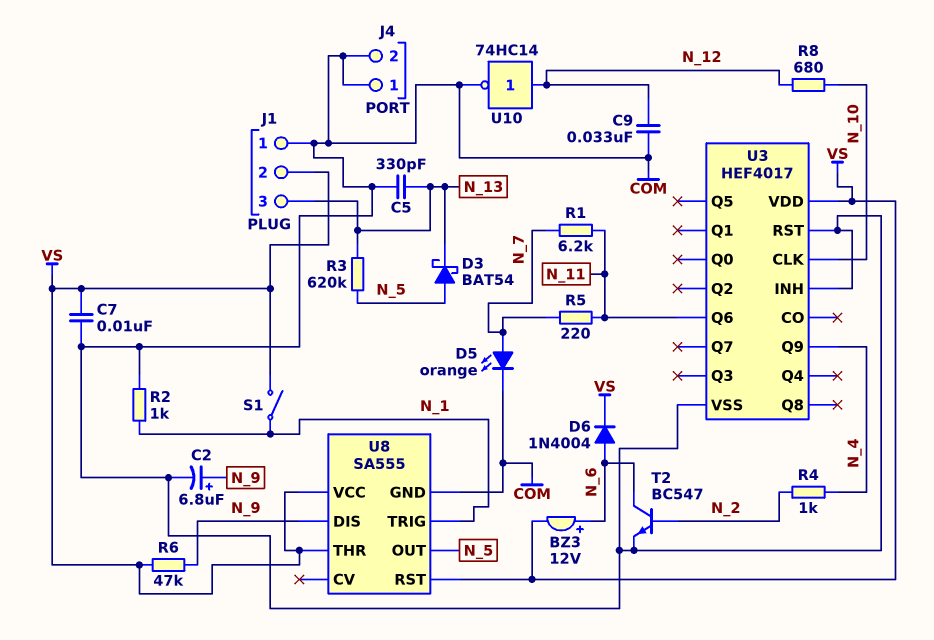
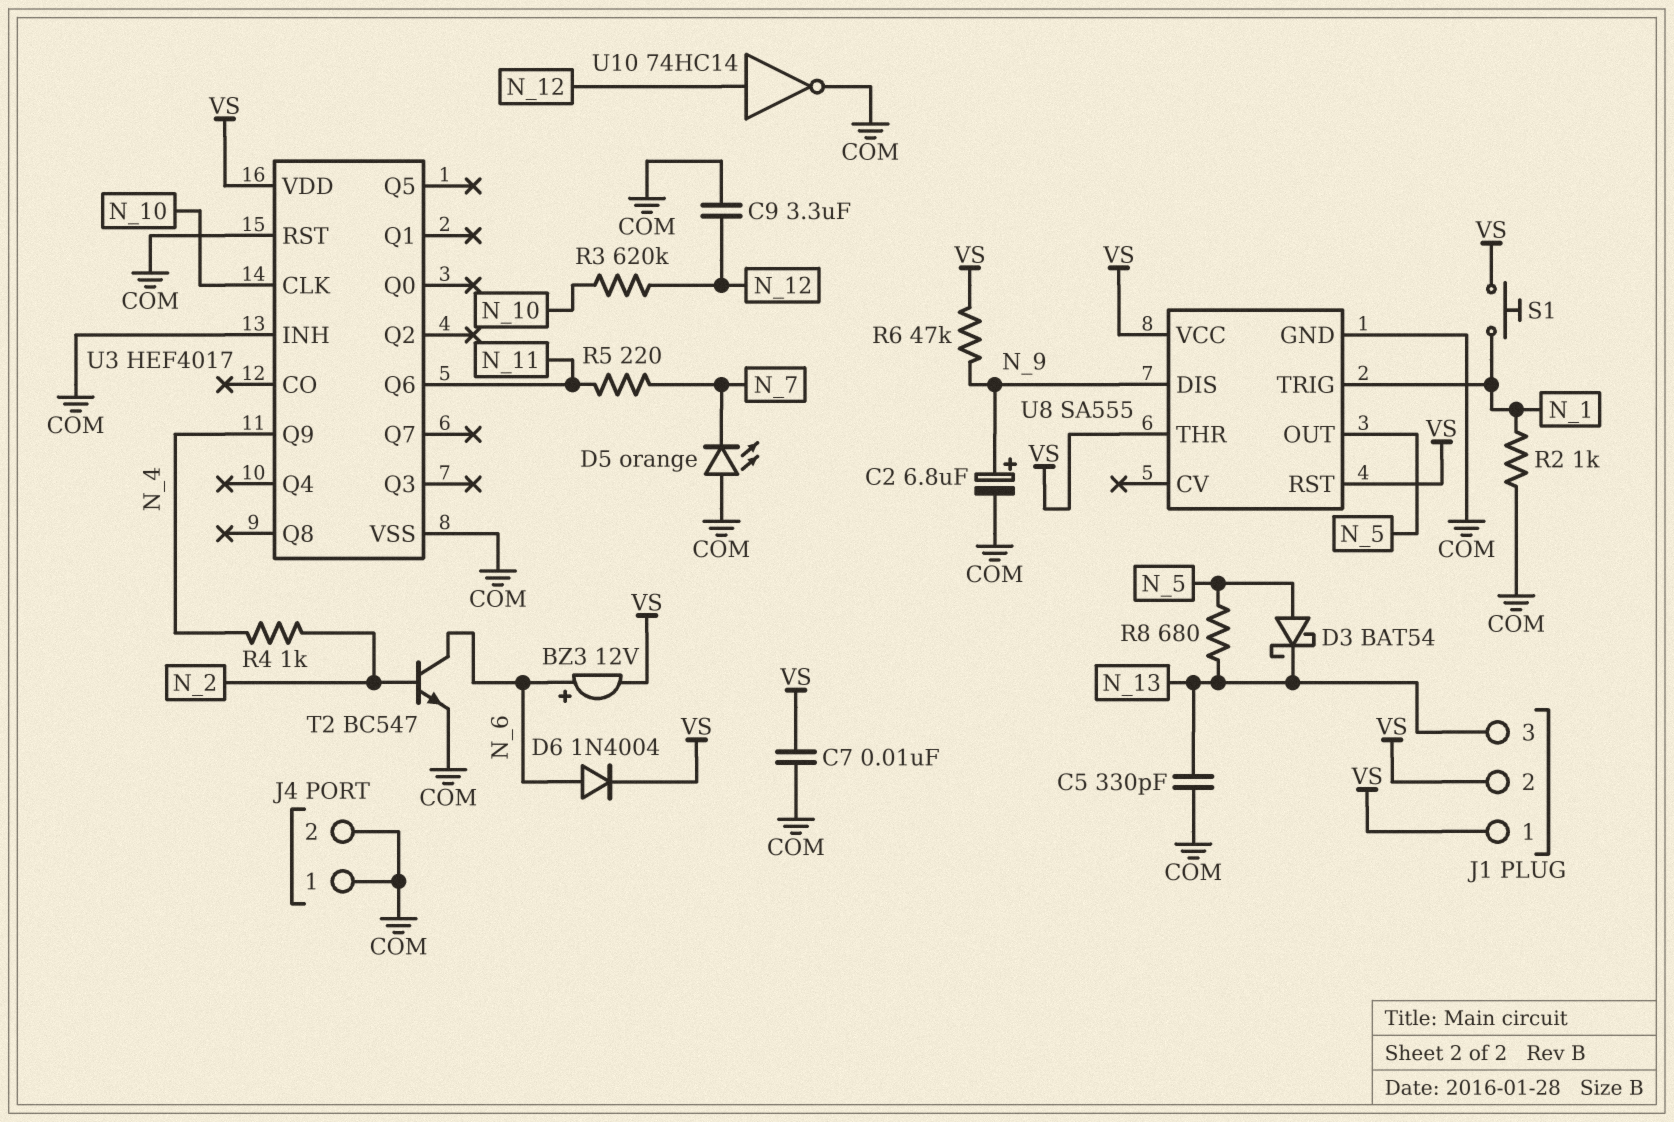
C9: 33nF (COM, N_12) -> 3.3uF (COM, N_12)
D5: LED orange (A N_7, K COM) -> LED orange (A COM, K N_7)
J1 pin 1: COM -> VS
R1: 6.2k (N_7, N_11) -> none
R3: 620k (N_5, N_13) -> 620k (N_10, N_12)
R8: 680 (N_10, N_12) -> 680 (N_5, N_13)
S1: switch (N_1, VS) -> button (N_1, VS)

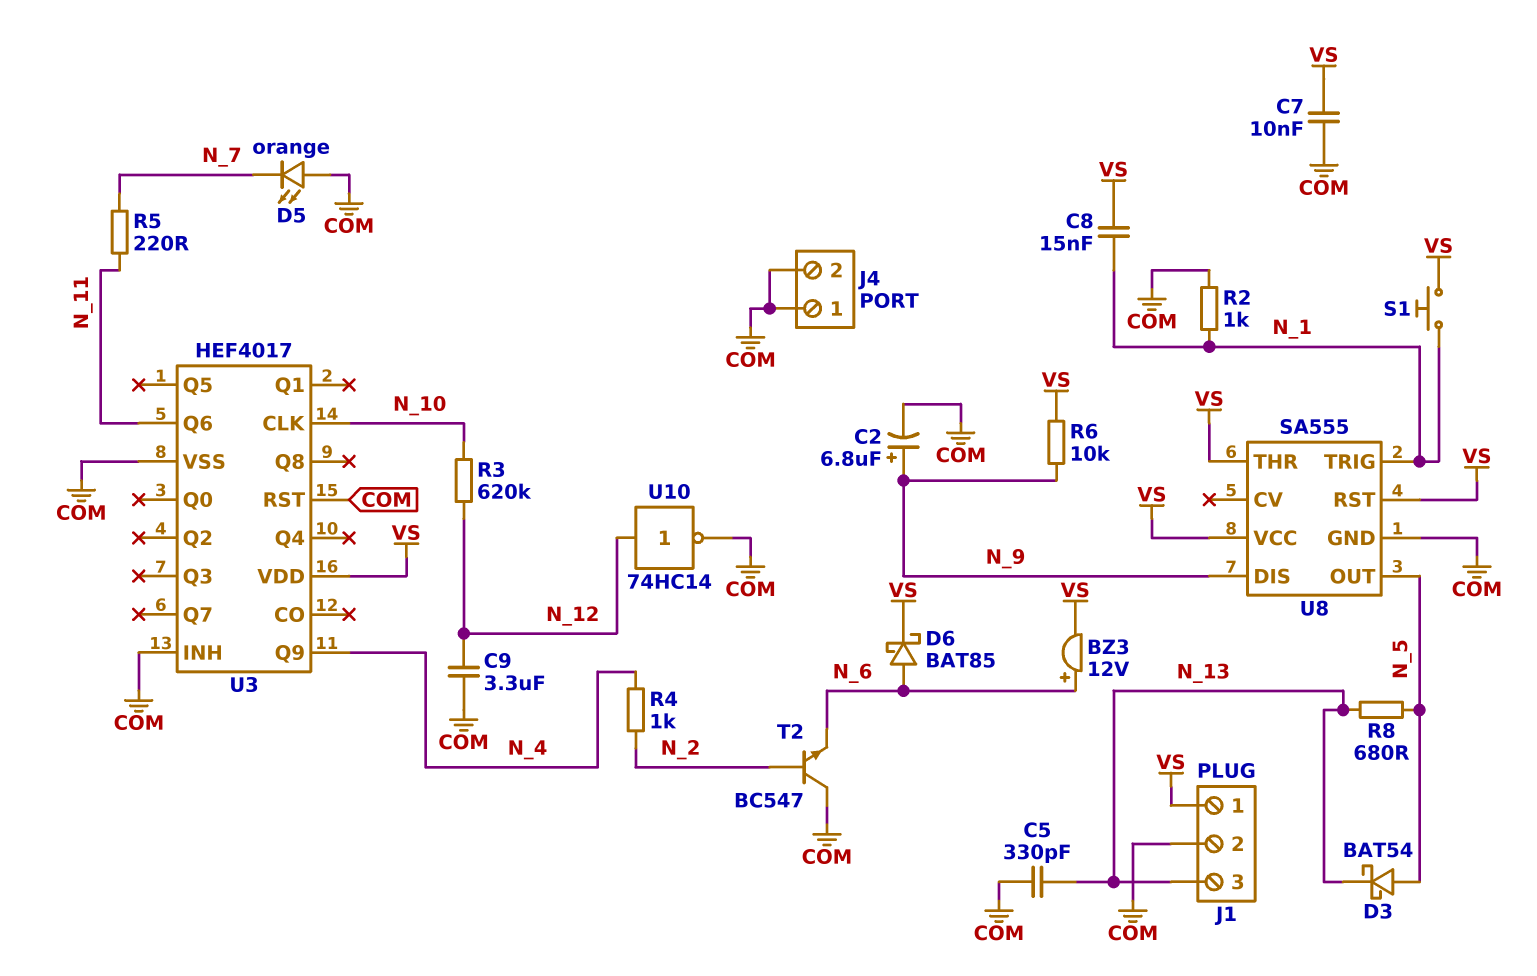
C8: none -> 15nF (N_1, VS)
D6: diode 1N4004 (A N_6, K VS) -> schottky BAT85 (A N_6, K VS)
J1 pin 2: VS -> COM
R6: 47k (N_9, VS) -> 10k (N_9, VS)
T2: NPN BC547 (B N_2, C N_6, E COM) -> NPN BC547 (B N_2, C COM, E N_6)

